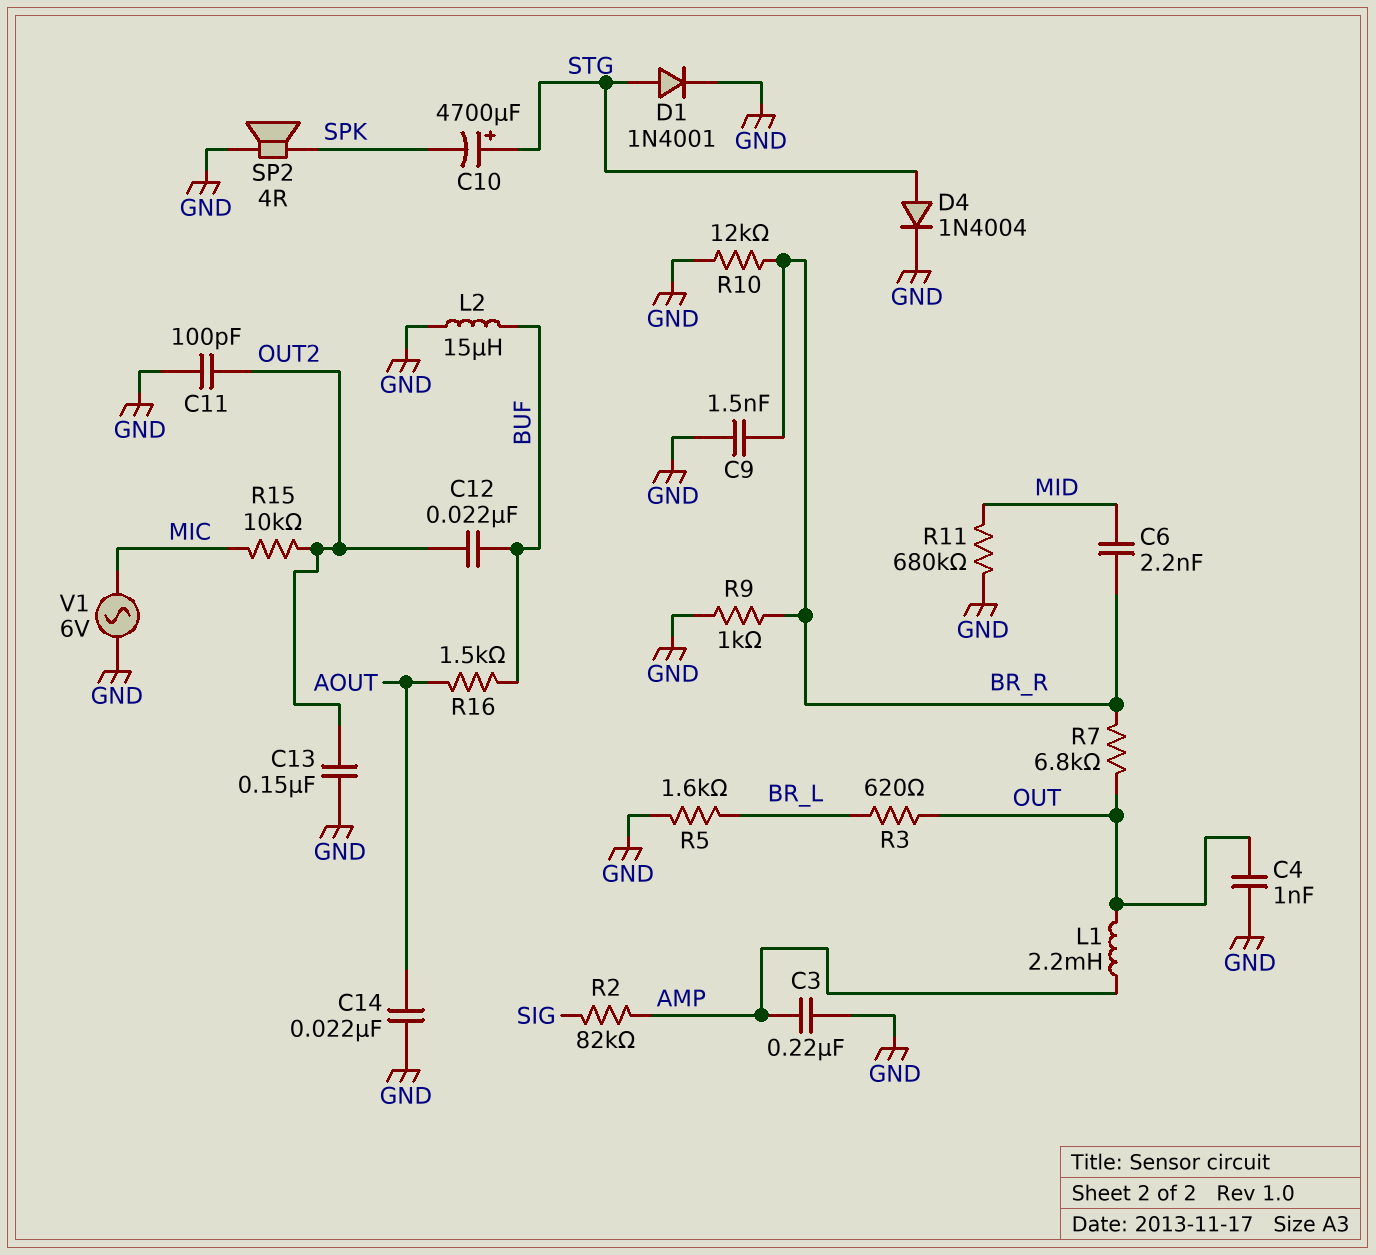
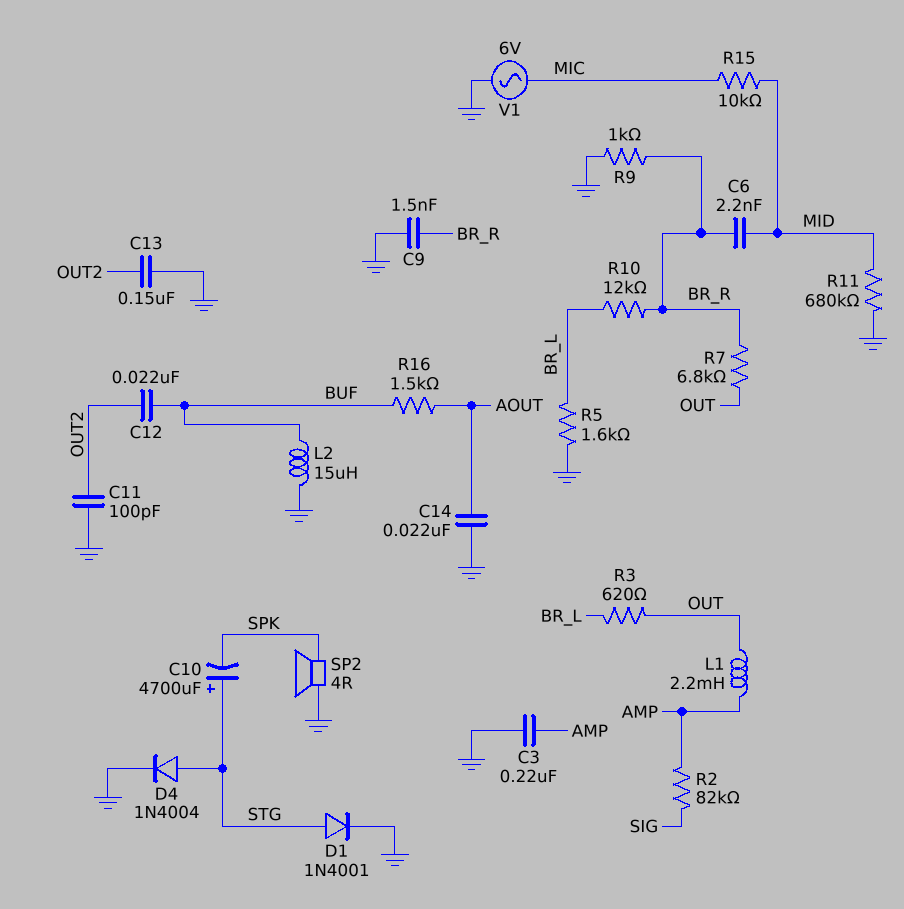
C4: 1nF (GND, OUT) -> none
R10: 12k (BR_R, GND) -> 12k (BR_L, BR_R)
R15: 10k (MIC, OUT2) -> 10k (MIC, MID)

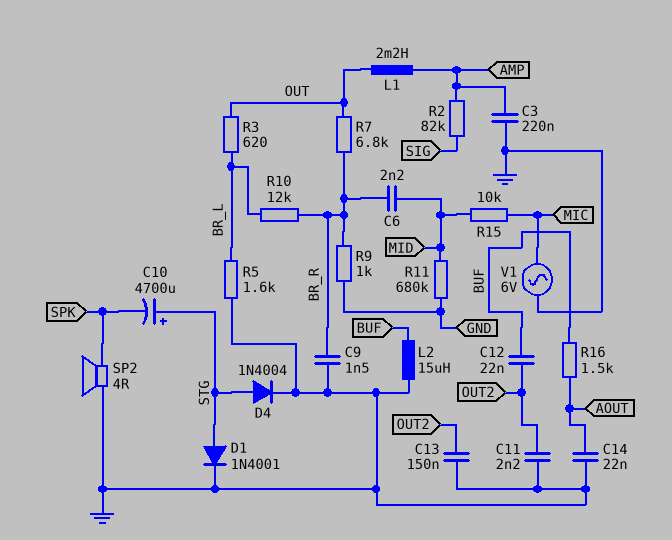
C11: 100pF (GND, OUT2) -> 2.2nF (GND, OUT2)

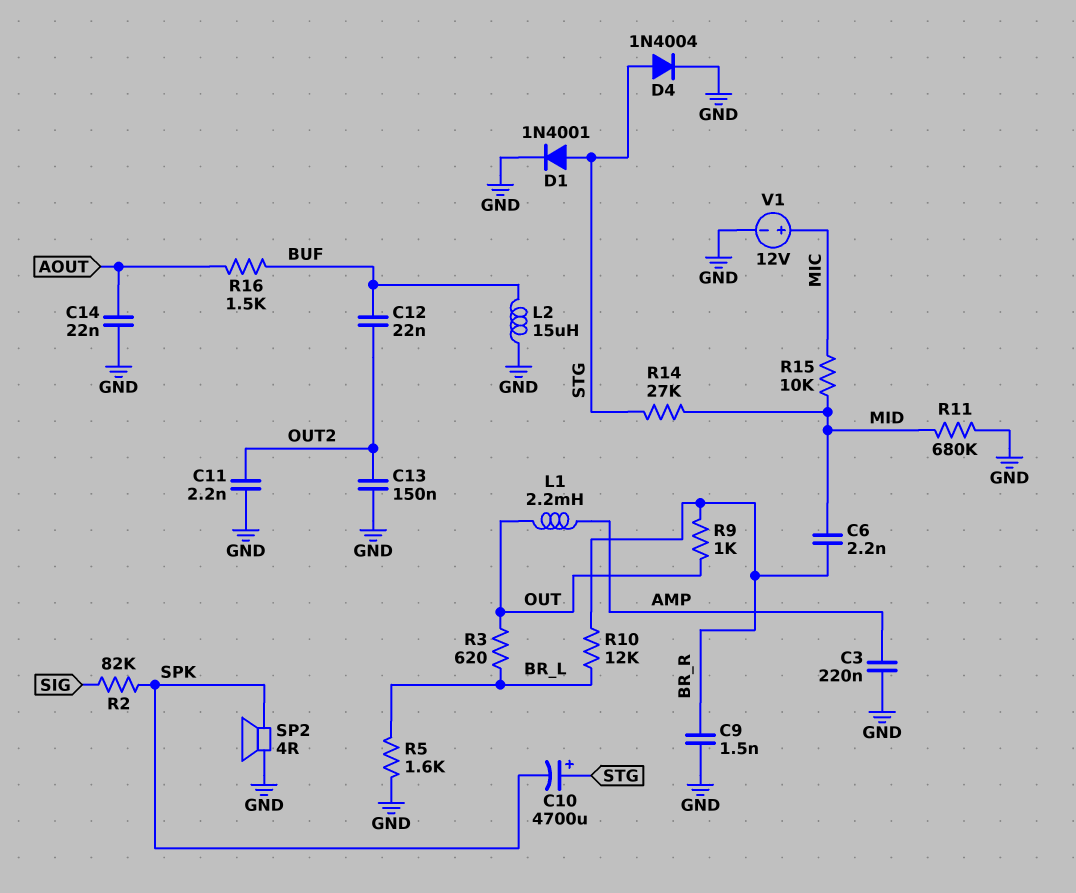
R2: 82k (AMP, SIG) -> 82k (SIG, SPK)
R7: 6.8k (BR_R, OUT) -> none
R9: 1k (BR_R, GND) -> 1k (BR_R, OUT)
R14: none -> 27k (MID, STG)
V1: AC 6V (GND, MIC) -> 12V (plus MIC, minus GND)

